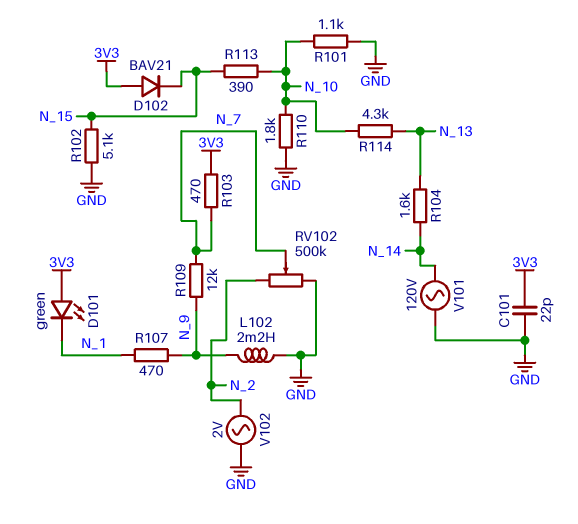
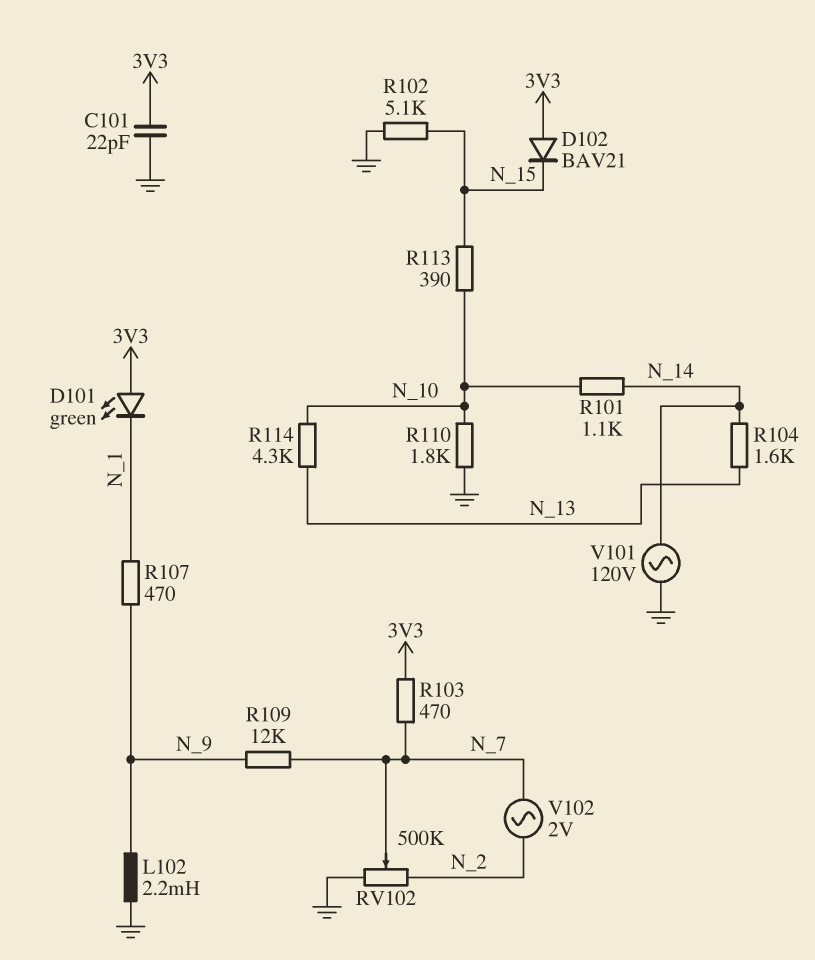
R101: 1.1k (GND, N_10) -> 1.1k (N_10, N_14)
V102: AC 2V (GND, N_2) -> AC 2V (N_2, N_7)

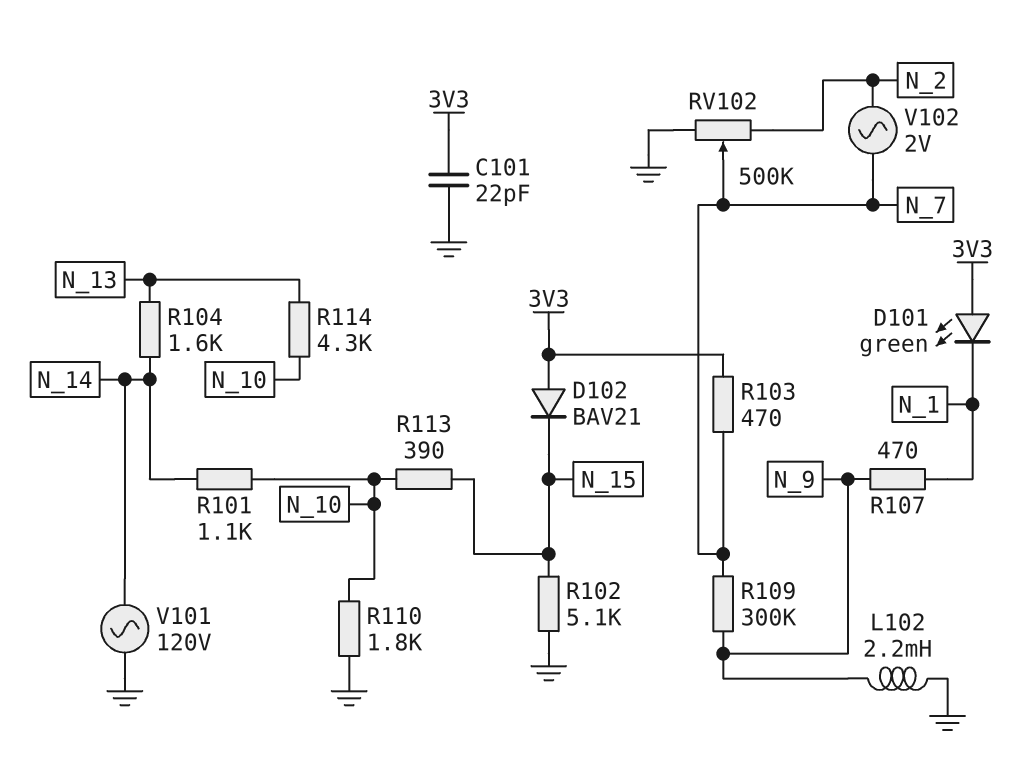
R109: 12k (N_7, N_9) -> 300k (N_7, N_9)

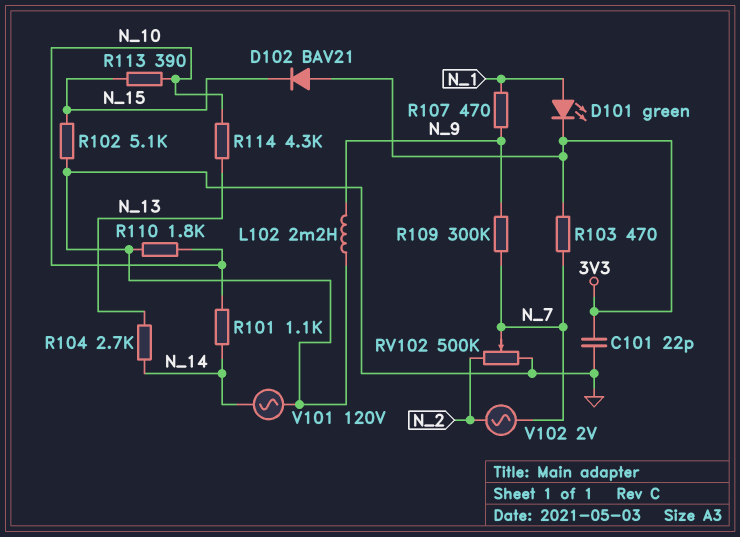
D101: LED green (A 3V3, K N_1) -> LED green (A N_1, K 3V3)
R104: 1.6k (N_13, N_14) -> 2.7k (N_13, N_14)

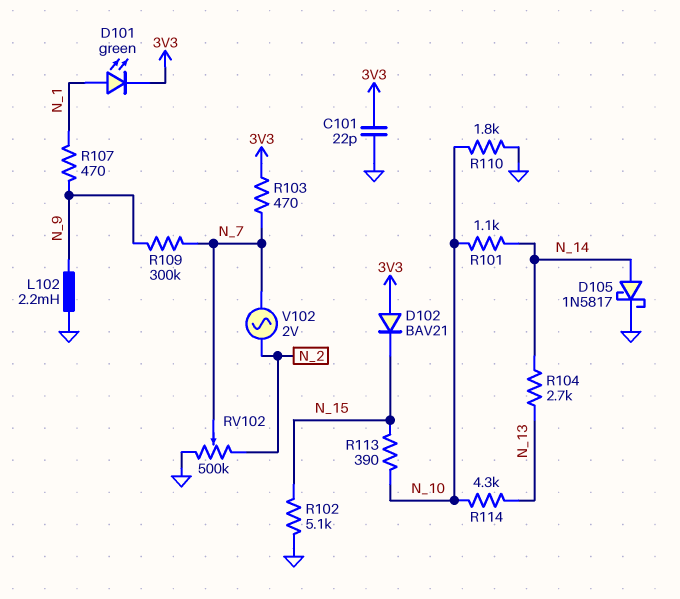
D105: none -> schottky 1N5817 (A N_14, K GND)
V101: AC 120V (GND, N_14) -> none

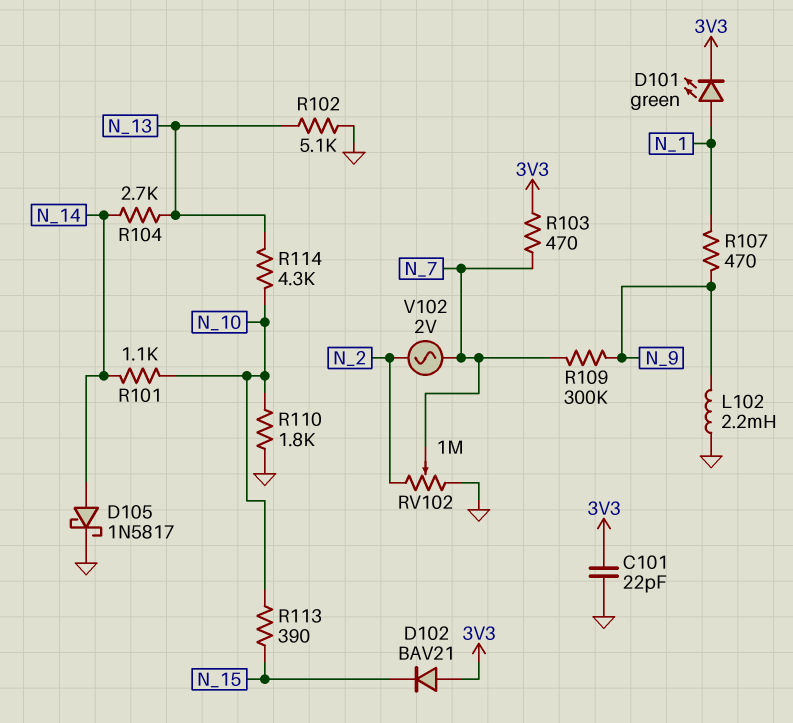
R102: 5.1k (GND, N_15) -> 5.1k (GND, N_13)
RV102: 500k (GND, N_2, wiper N_7) -> 1M (GND, N_2, wiper N_7)

